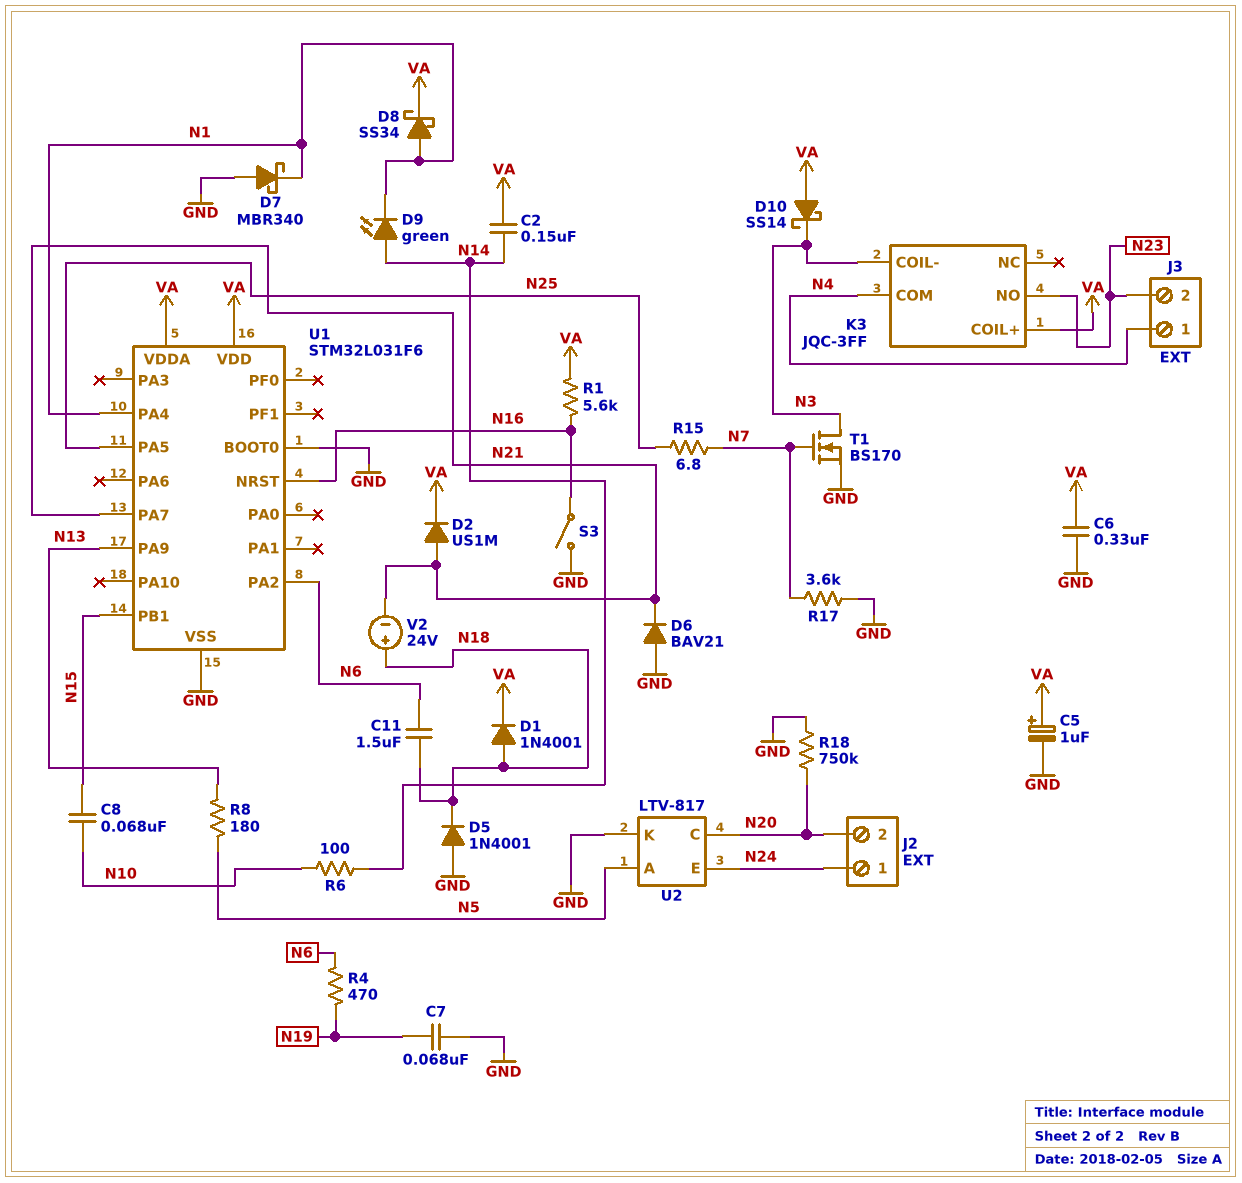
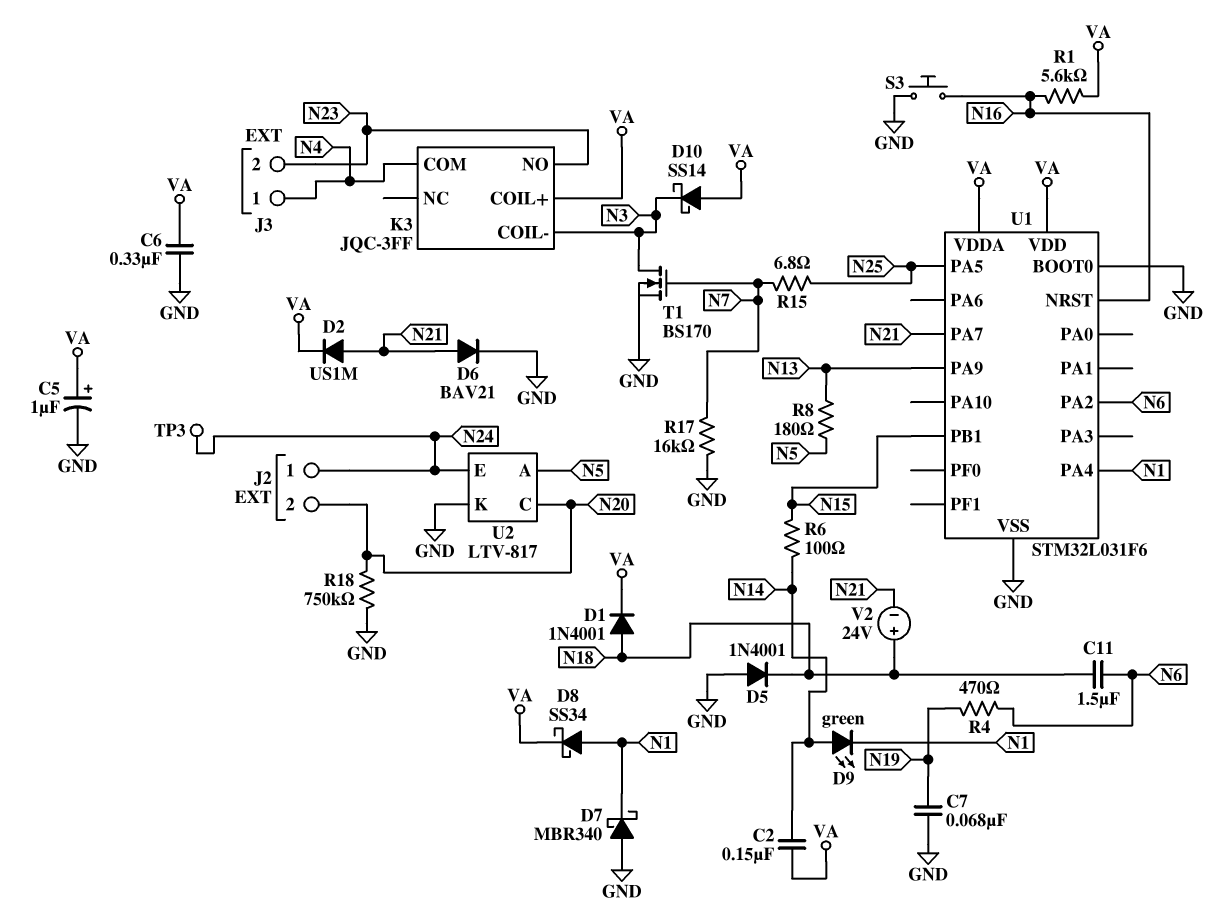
C8: 68nF (N10, N15) -> none
D6: diode BAV21 (A GND, K N21) -> diode BAV21 (A N21, K GND)
R6: 100 (N10, N14) -> 100 (N14, N15)
R17: 3.6k (GND, N7) -> 16k (GND, N7)
S3: switch (GND, N16) -> button (GND, N16)
TP3: none -> test point (N24)

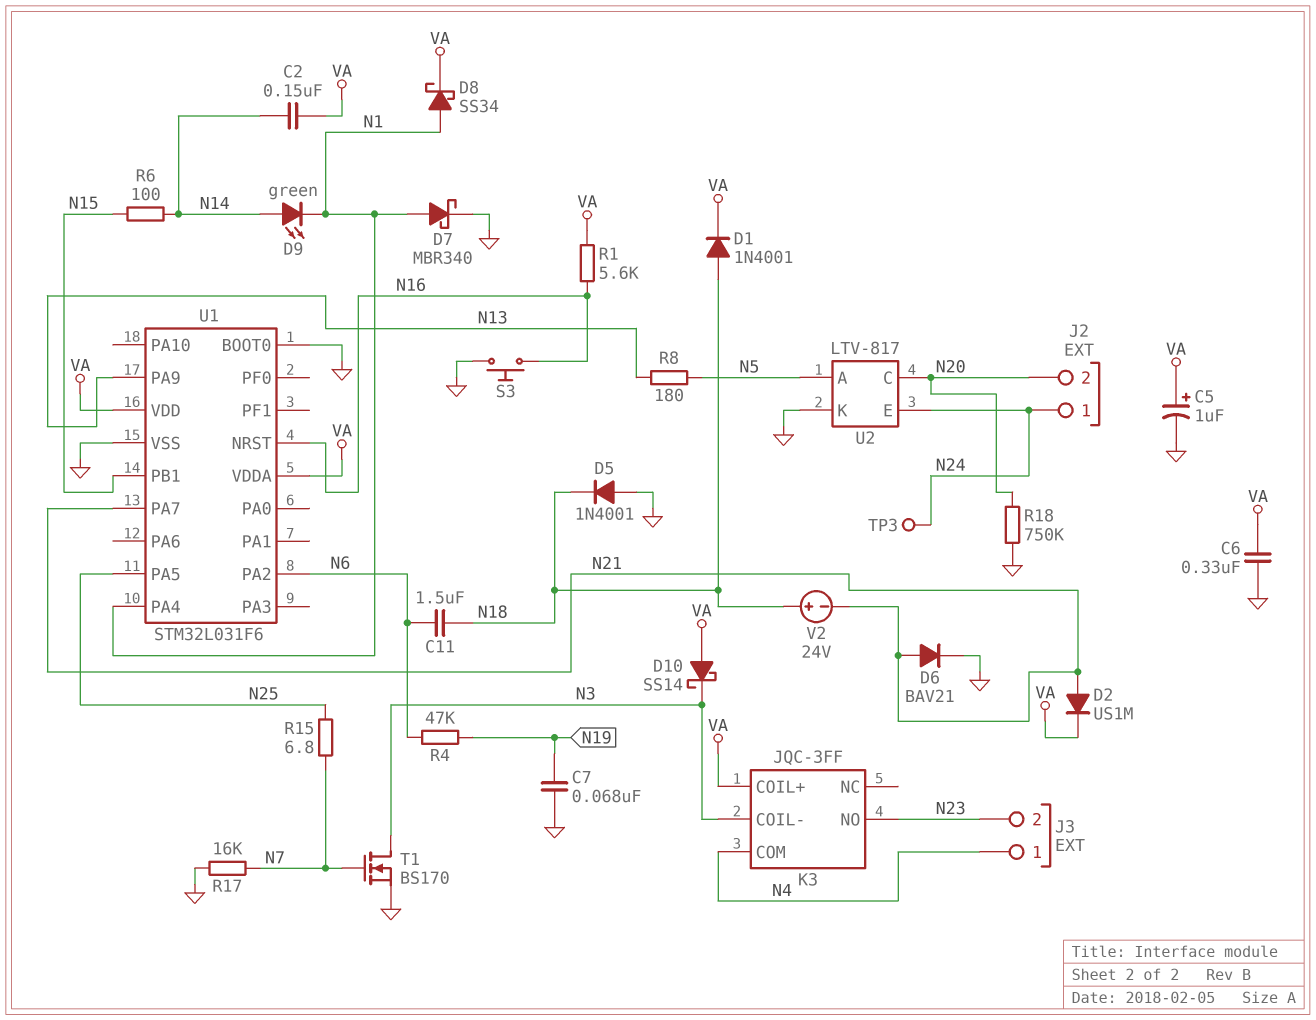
D7: schottky MBR340 (A GND, K N1) -> schottky MBR340 (A N1, K GND)
R4: 470 (N6, N19) -> 47k (N6, N19)

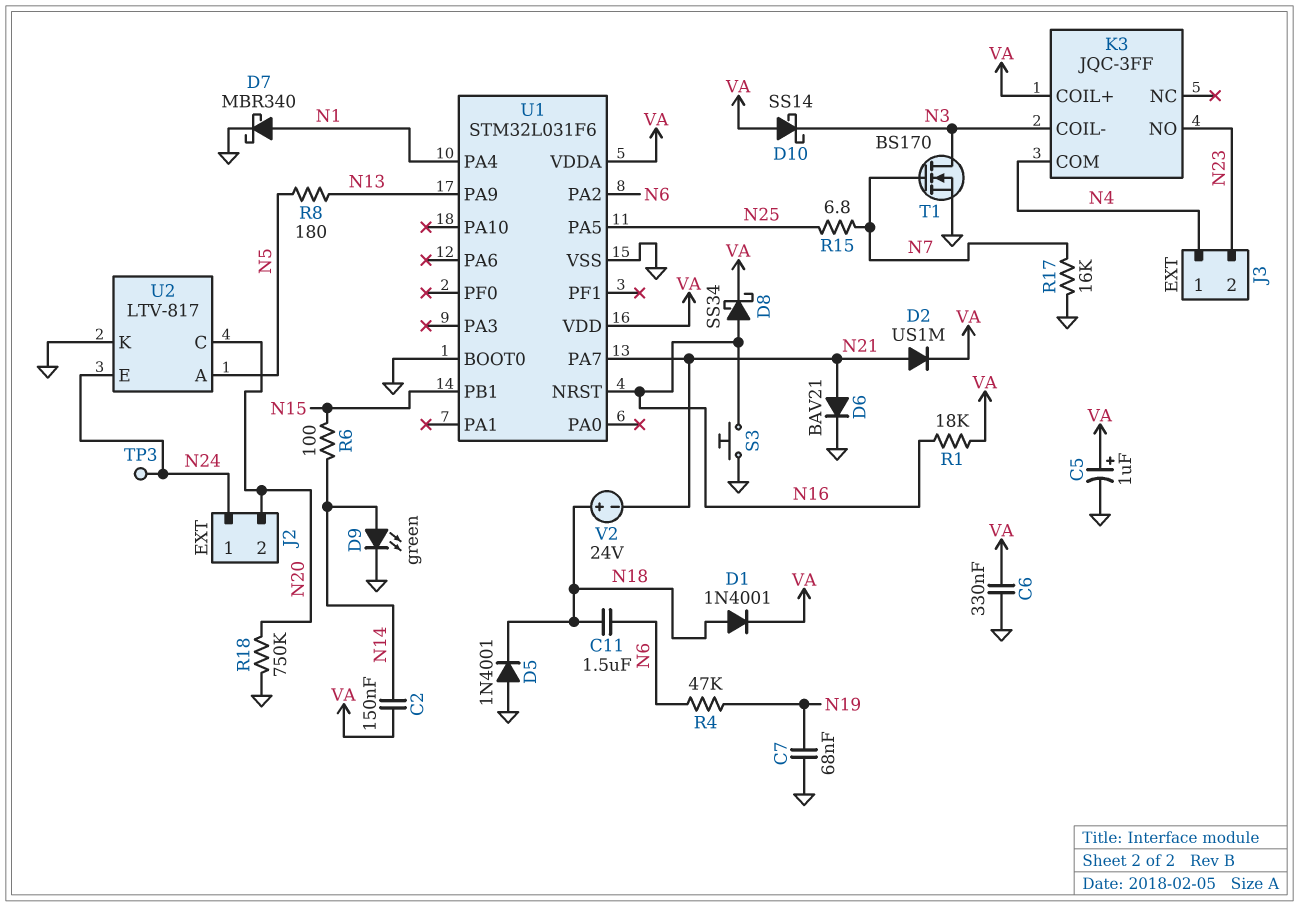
D8: schottky SS34 (A N1, K VA) -> schottky SS34 (A N16, K VA)
D9: LED green (A N14, K N1) -> LED green (A N14, K GND)
R1: 5.6k (N16, VA) -> 18k (N16, VA)

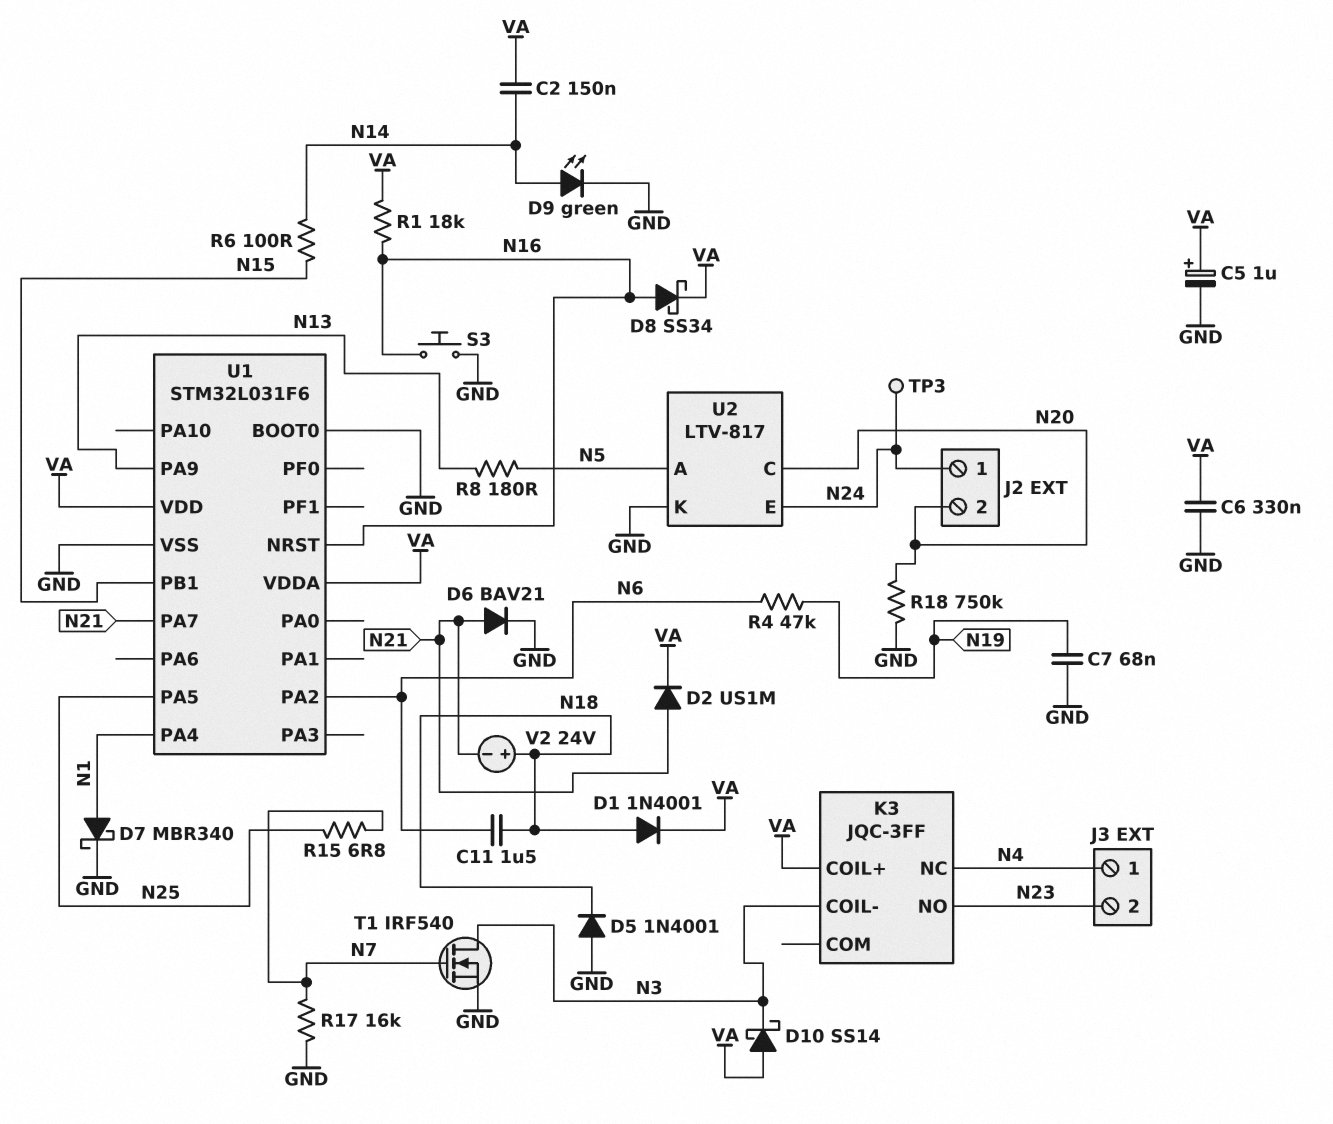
K3 pin COM: N4 -> none
K3 pin NC: none -> N4
T1: NMOS BS170 (G N7, D N3, S GND) -> NMOS IRF540 (G N7, D N3, S GND)

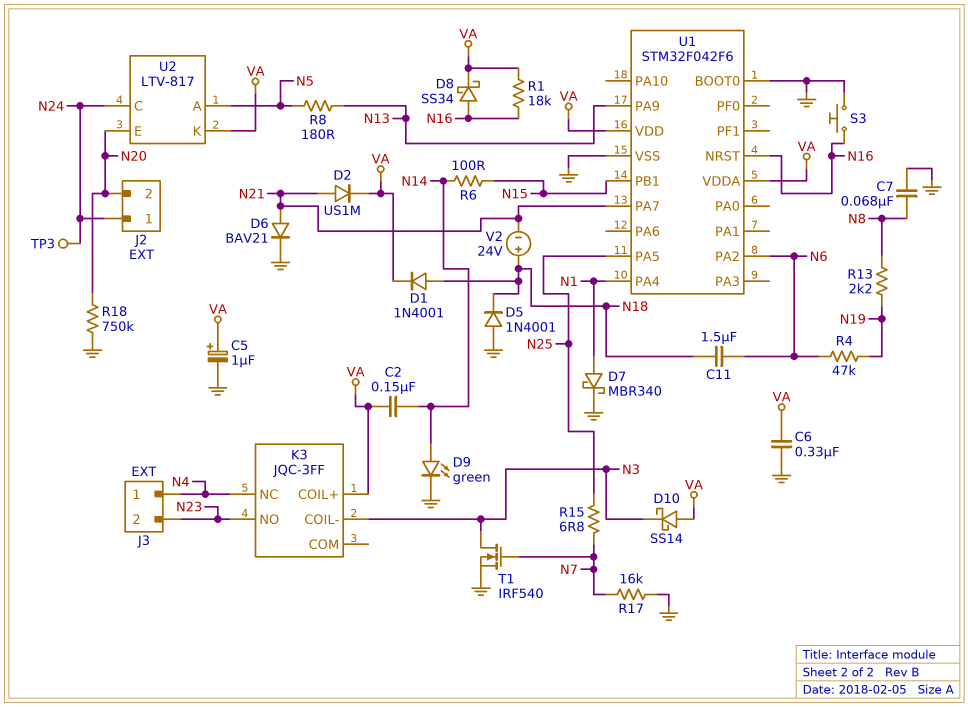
C7: 68nF (GND, N19) -> 68nF (GND, N8)
R13: none -> 2.2k (N8, N19)
U1: STM32L031F6 -> STM32F042F6
U2 pin C: N20 -> N24
U2 pin E: N24 -> N20
U2 pin K: GND -> VA

